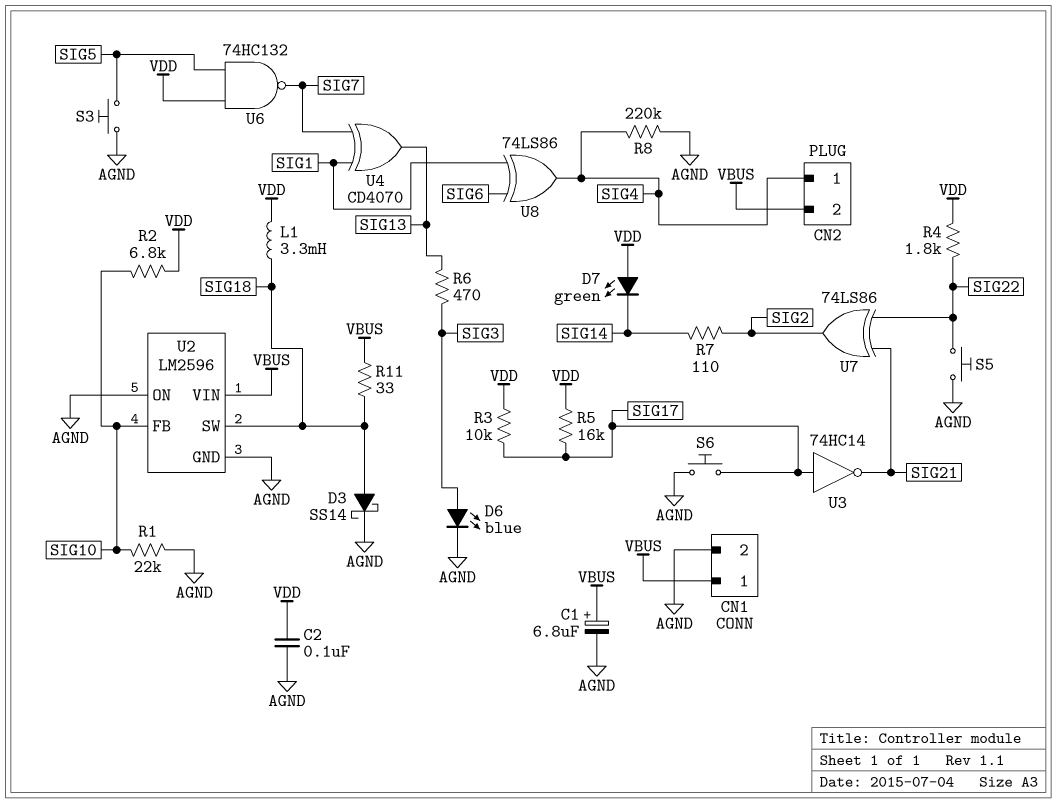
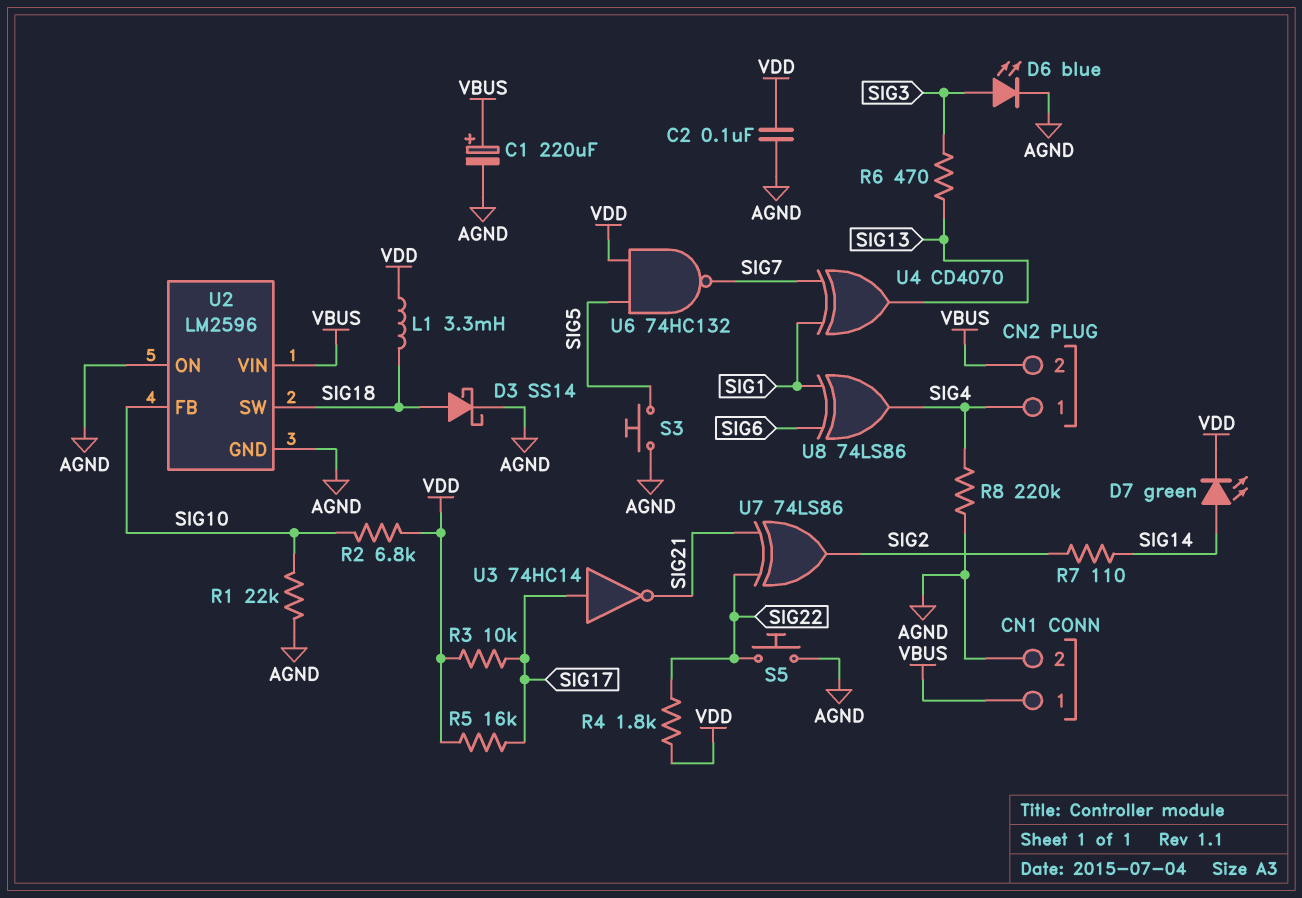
C1: 6.8uF (plus VBUS, minus AGND) -> 220uF (plus VBUS, minus AGND)
D7: LED green (A VDD, K SIG14) -> LED green (A SIG14, K VDD)
R11: 33 (SIG18, VBUS) -> none
S6: button (AGND, SIG17) -> none

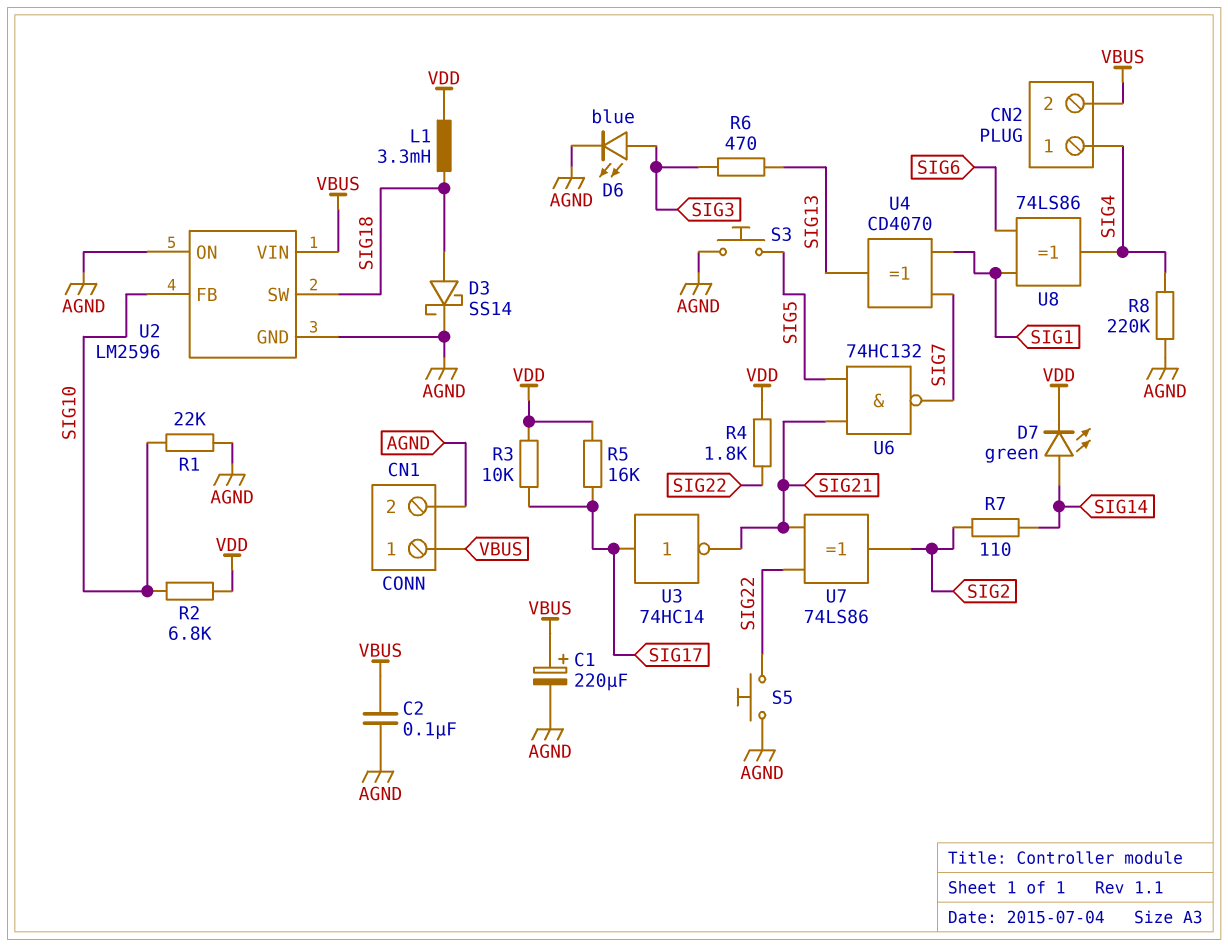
C2: 100nF (AGND, VDD) -> 100nF (AGND, VBUS)
U6: NAND 74HC132 (in SIG5, in VDD, out SIG7) -> NAND 74HC132 (in SIG5, in SIG21, out SIG7)

